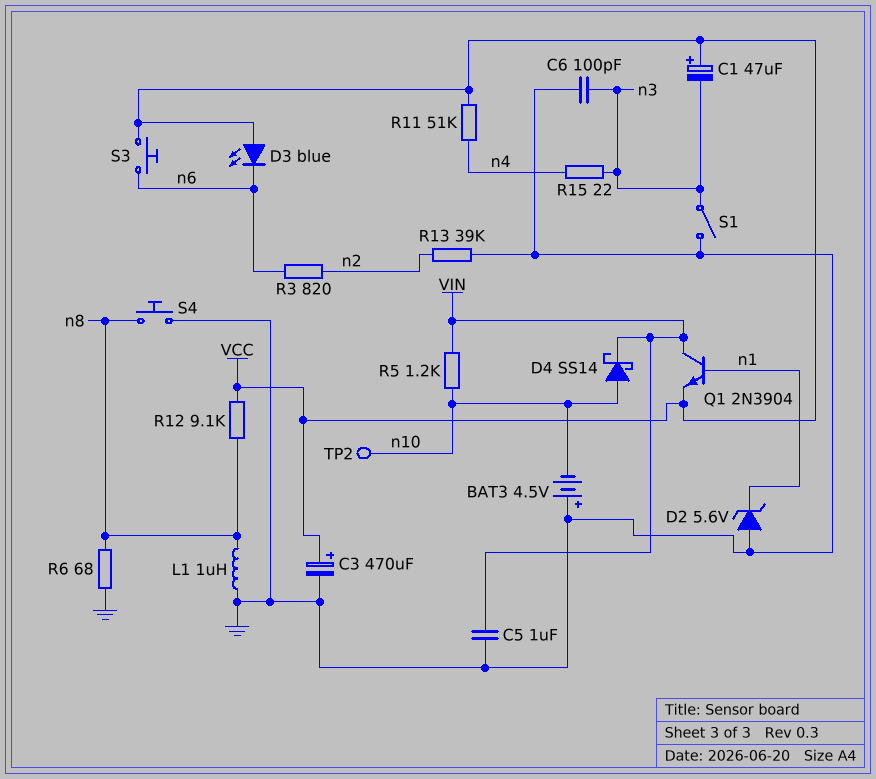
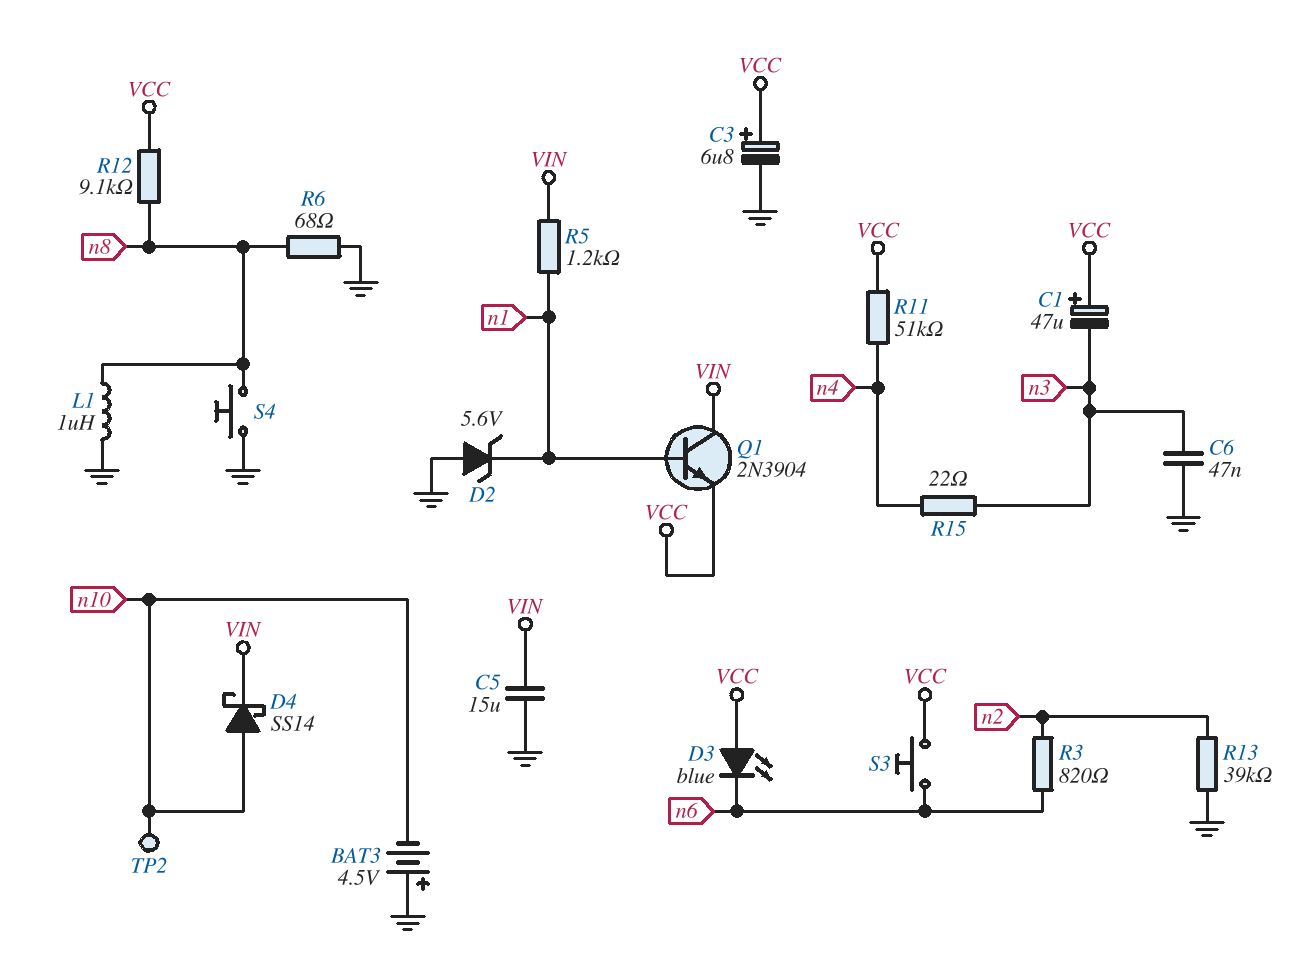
C3: 470uF (plus VCC, minus GND) -> 6.8uF (plus VCC, minus GND)
C5: 1uF (GND, VIN) -> 15uF (GND, VIN)
C6: 100pF (GND, n3) -> 47nF (GND, n3)
R5: 1.2k (VIN, n10) -> 1.2k (VIN, n1)
S1: switch (GND, n3) -> none

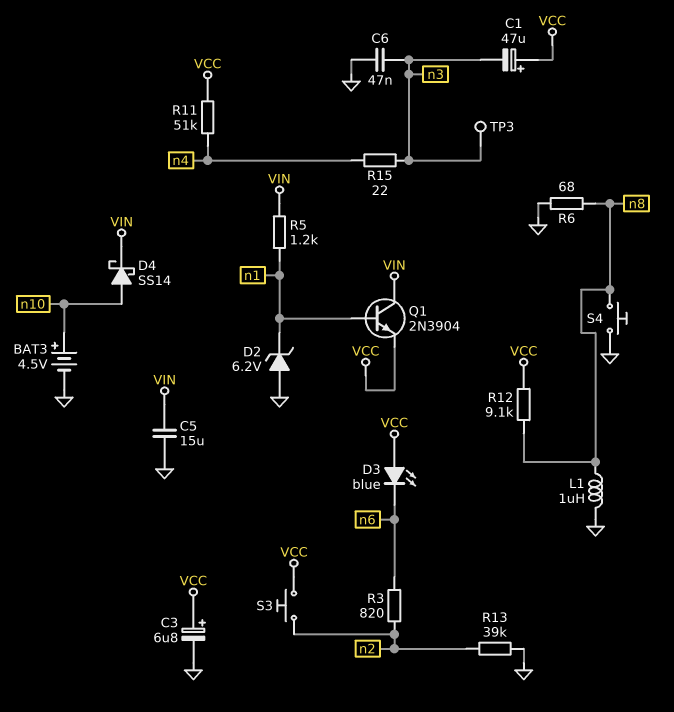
BAT3: 4.5V (plus GND, minus n10) -> 4.5V (plus n10, minus GND)
D2: zener 5.6V (A GND, K n1) -> zener 6.2V (A GND, K n1)
S3: button (VCC, n6) -> button (VCC, n2)
TP2: test point (n10) -> none
TP3: none -> test point (n3)

